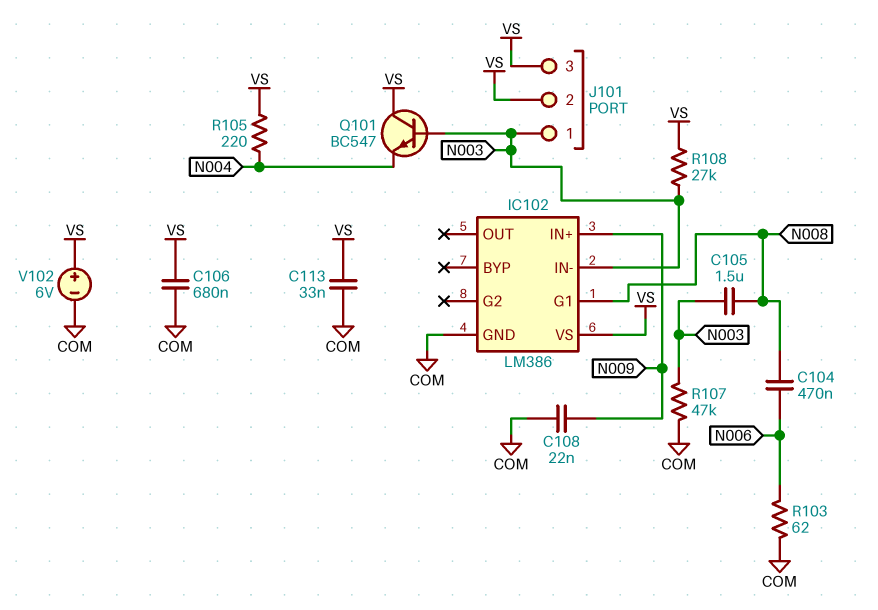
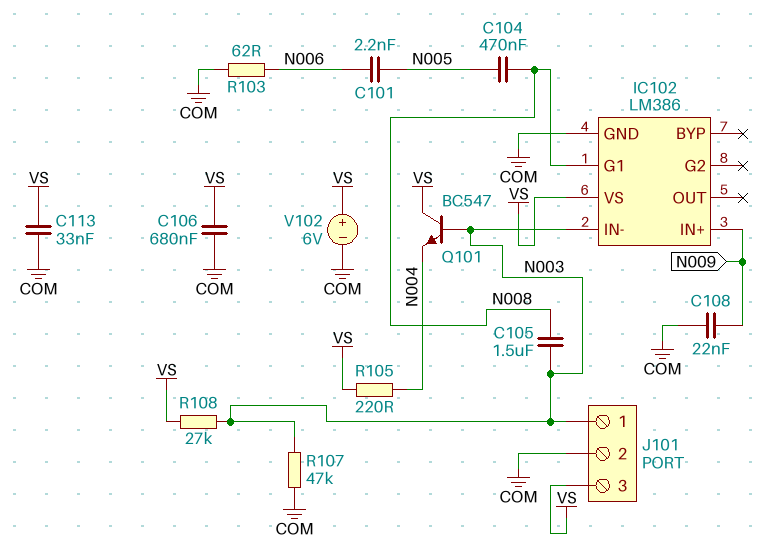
C101: none -> 2.2nF (N005, N006)
C104: 470nF (N006, N008) -> 470nF (N005, N008)
J101 pin 2: VS -> COM

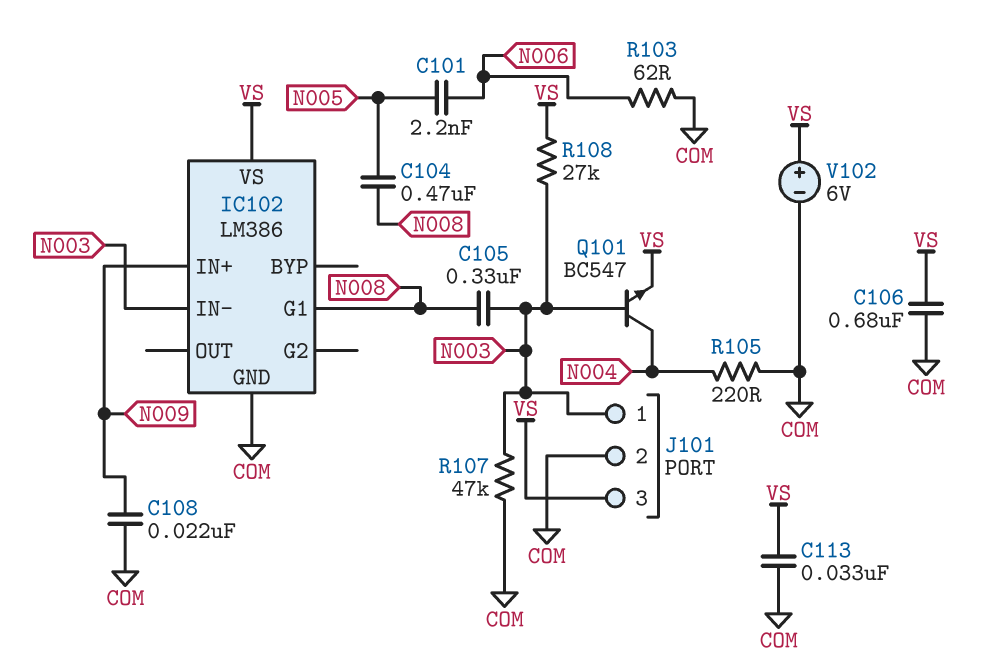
C105: 1.5uF (N003, N008) -> 330nF (N003, N008)
Q101: NPN BC547 (B N003, C VS, E N004) -> NPN BC547 (B N003, C N004, E VS)
R105: 220 (N004, VS) -> 220 (COM, N004)

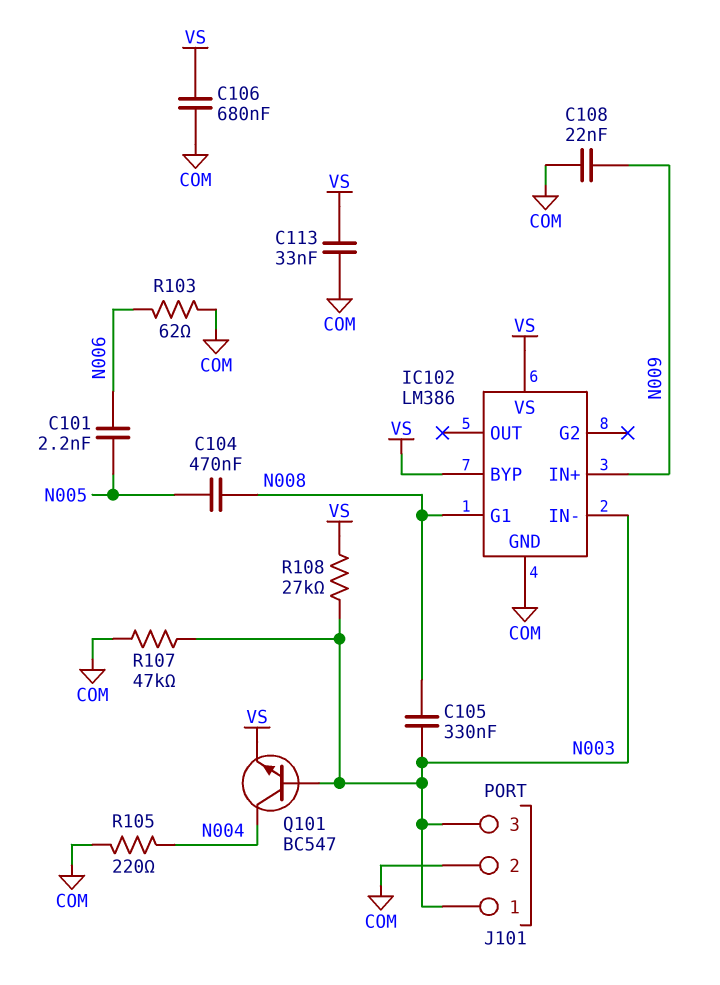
IC102 pin BYP: none -> VS
J101 pin 3: VS -> N003
V102: 6V (plus VS, minus COM) -> none

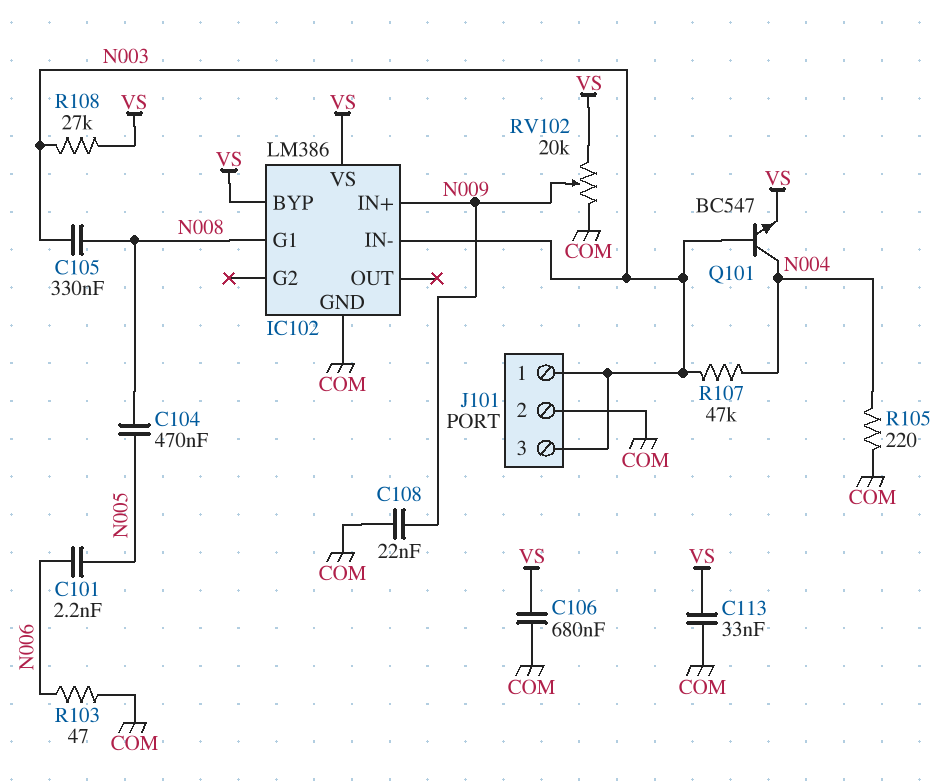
R103: 62 (COM, N006) -> 47 (COM, N006)
R107: 47k (COM, N003) -> 47k (N003, N004)
RV102: none -> 20k (COM, VS, wiper N009)

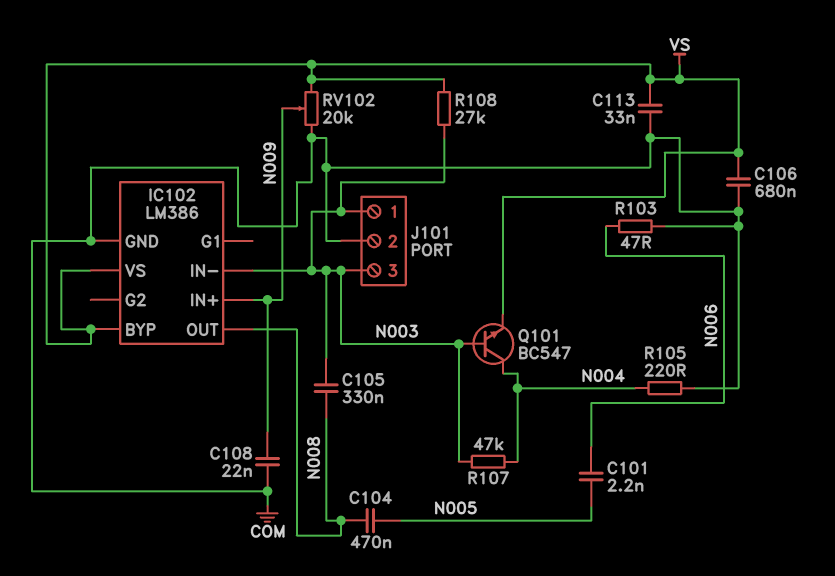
IC102 pin G1: N008 -> none
IC102 pin OUT: none -> N008

